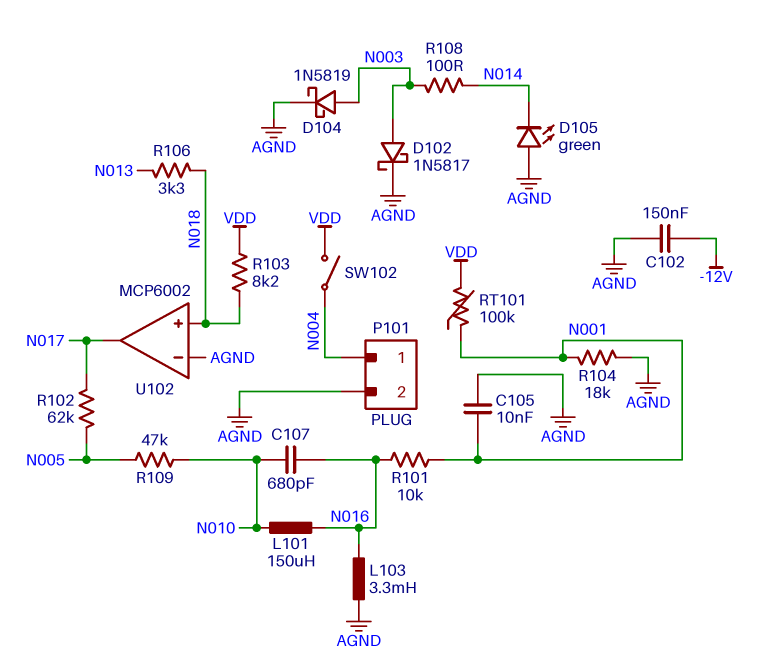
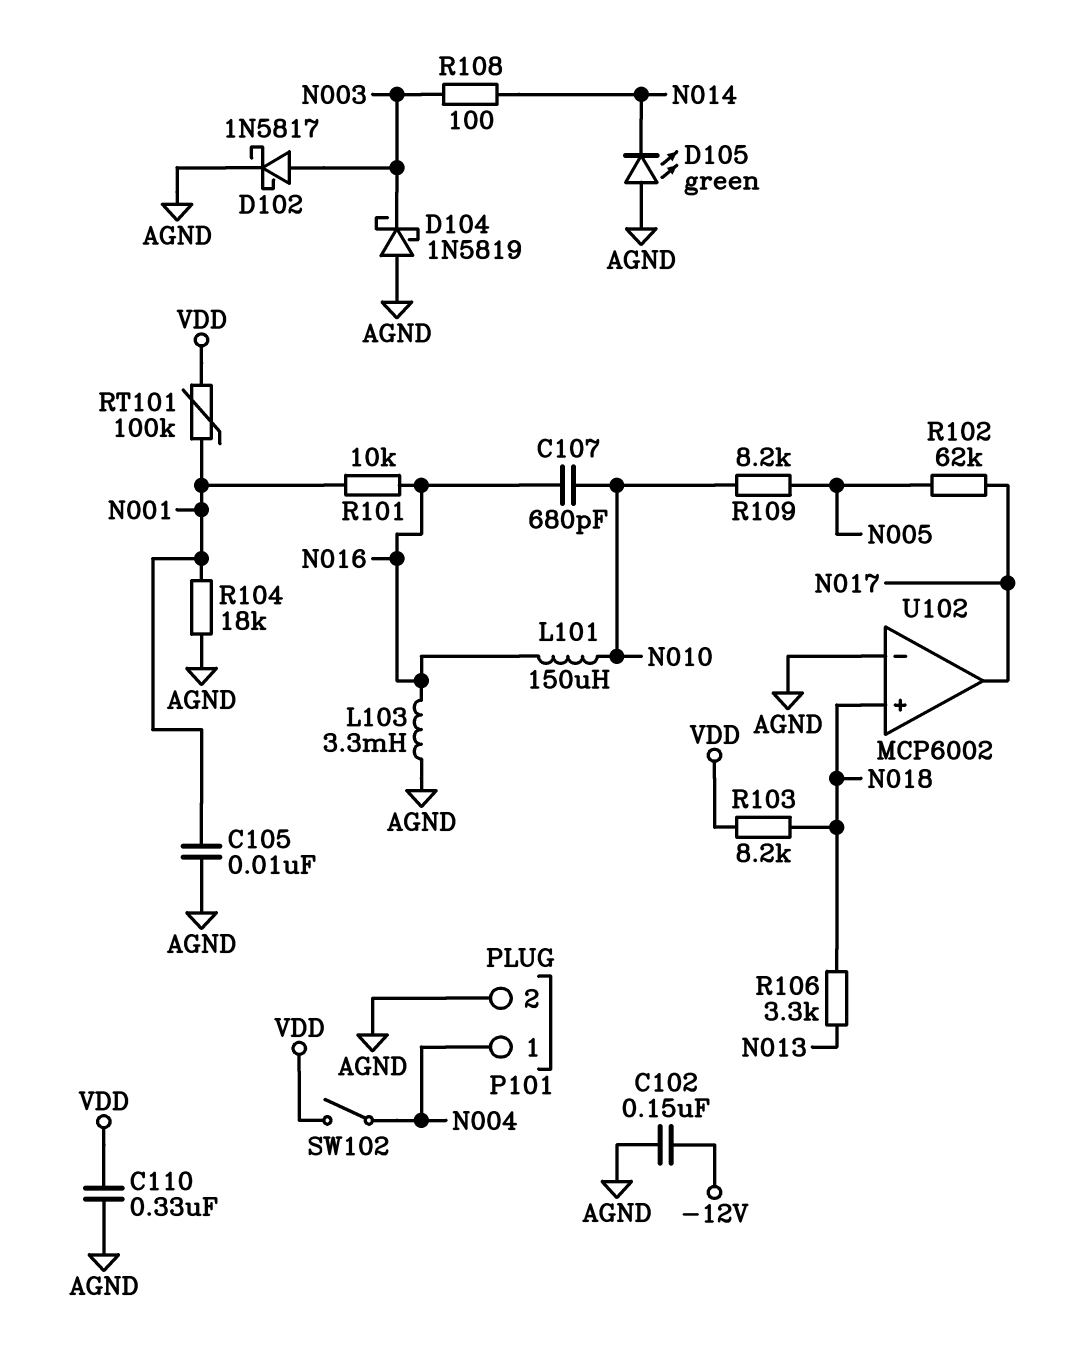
C110: none -> 330nF (AGND, VDD)
D104: schottky 1N5819 (A N003, K AGND) -> schottky 1N5819 (A AGND, K N003)
R109: 47k (N005, N010) -> 8.2k (N005, N010)

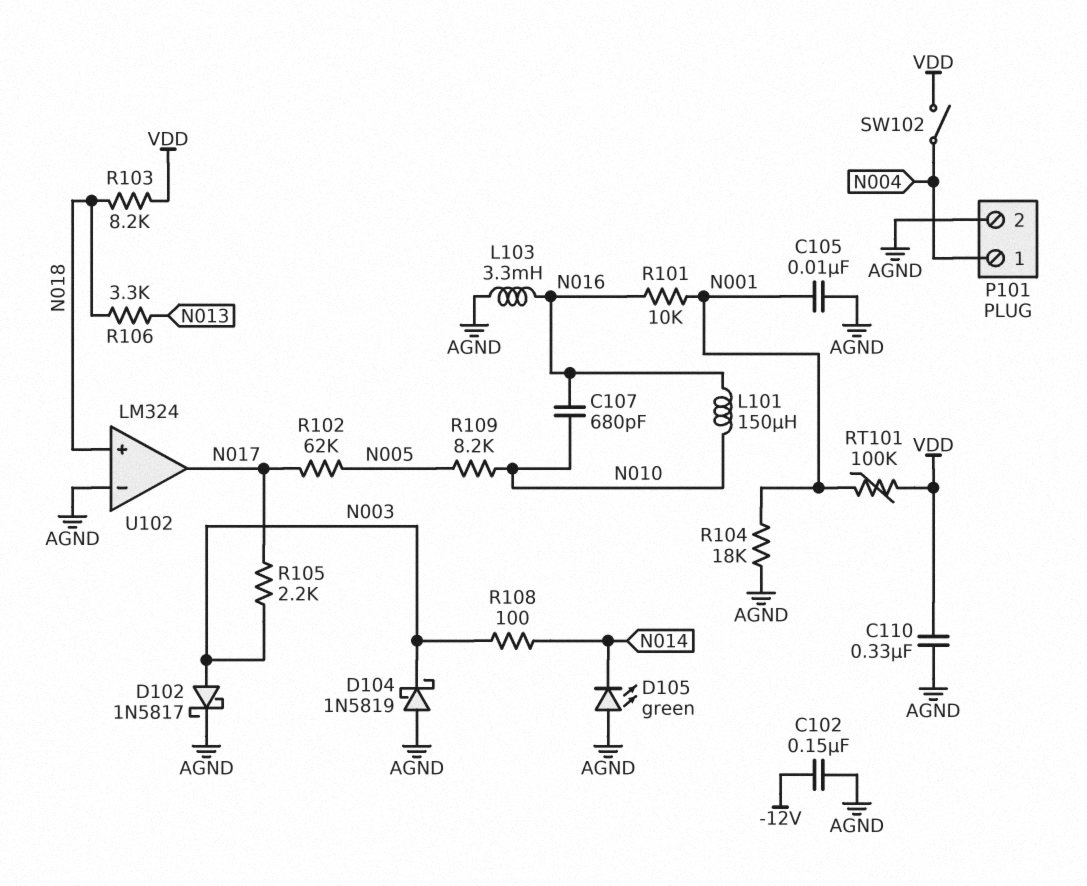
R105: none -> 2.2k (N003, N017)
U102: MCP6002 -> LM324

